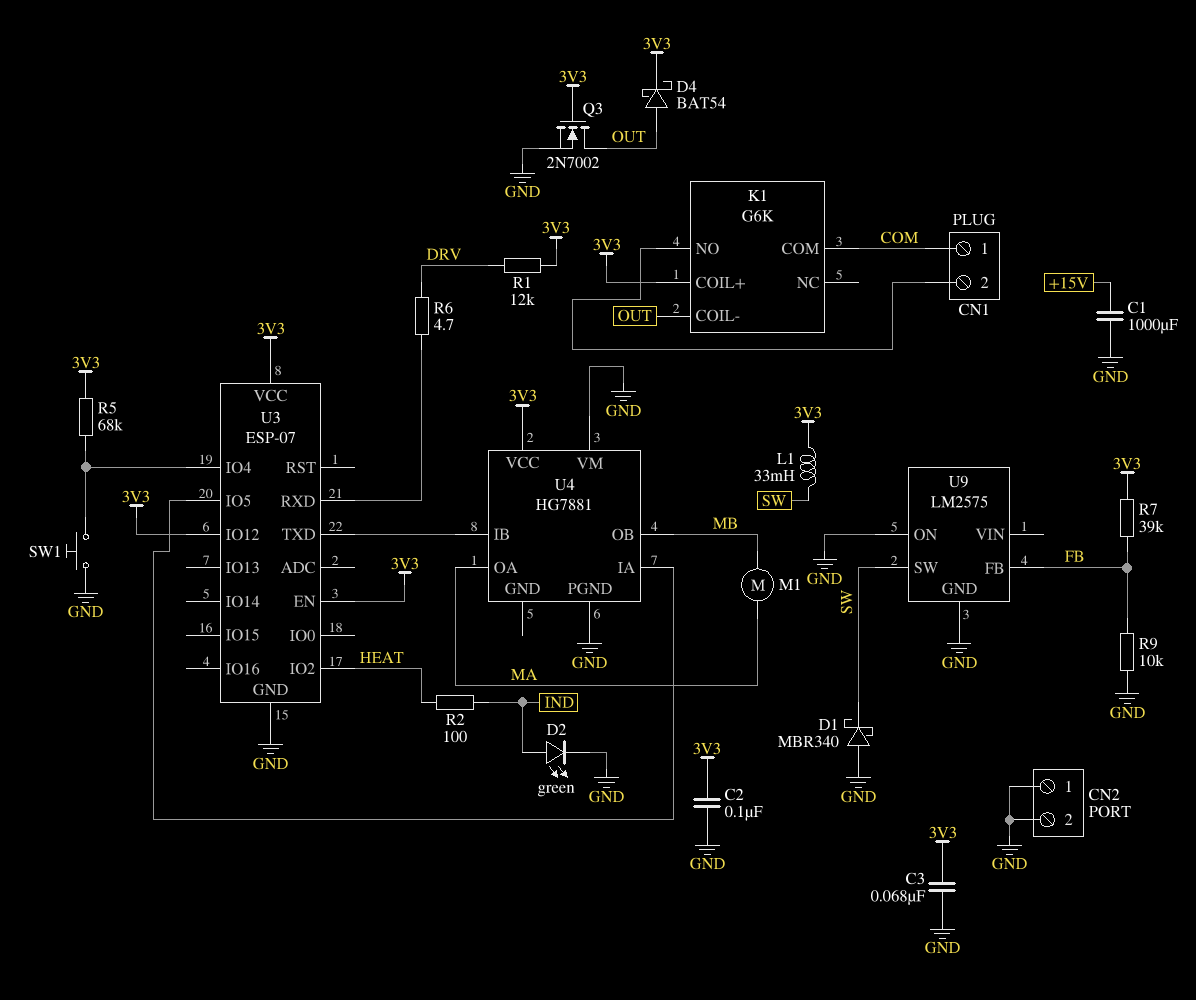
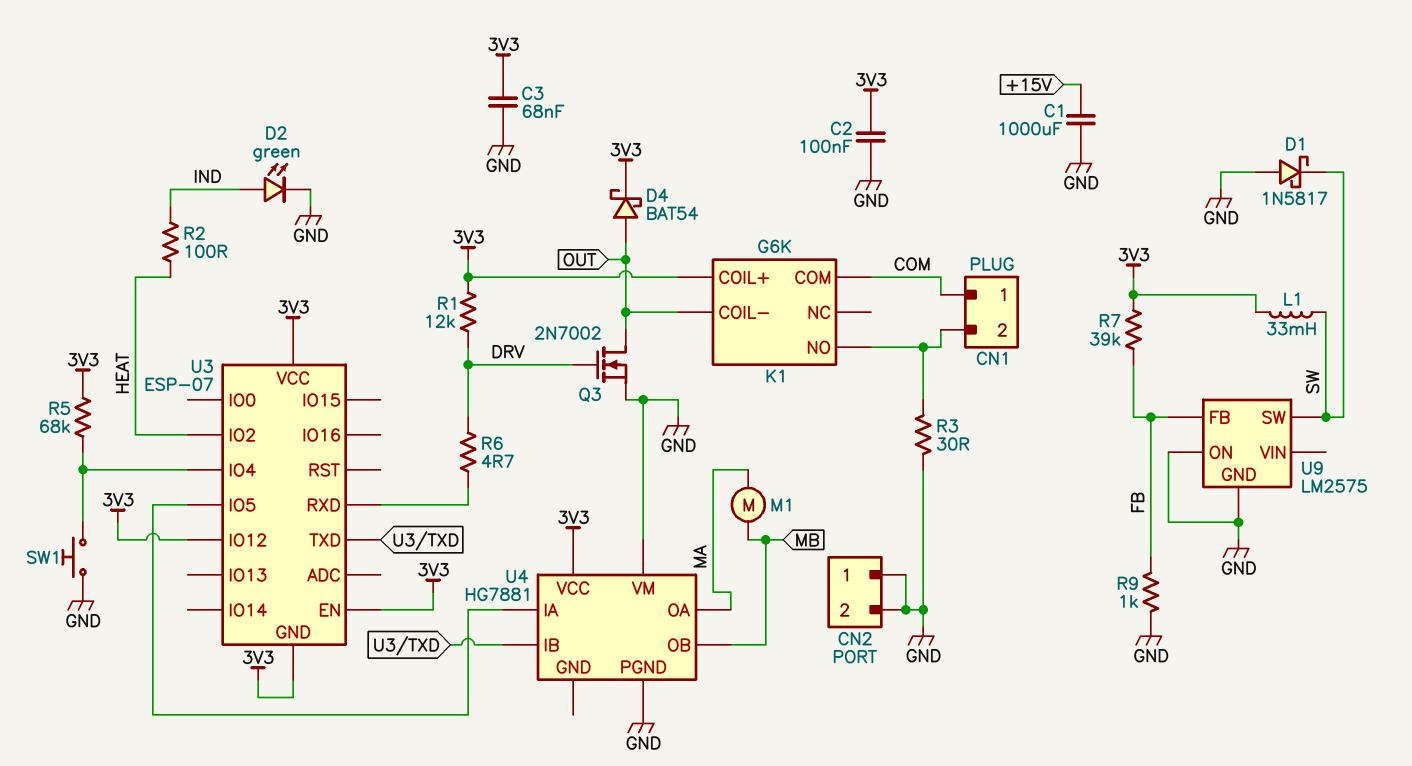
D1: schottky MBR340 (A GND, K SW) -> schottky 1N5817 (A GND, K SW)
Q3: NMOS 2N7002 (G 3V3, D OUT, S GND) -> NMOS 2N7002 (G DRV, D OUT, S GND)
R3: none -> 30 (CN1/2, GND)
R9: 10k (FB, GND) -> 1k (FB, GND)
U3 pin GND: GND -> 3V3

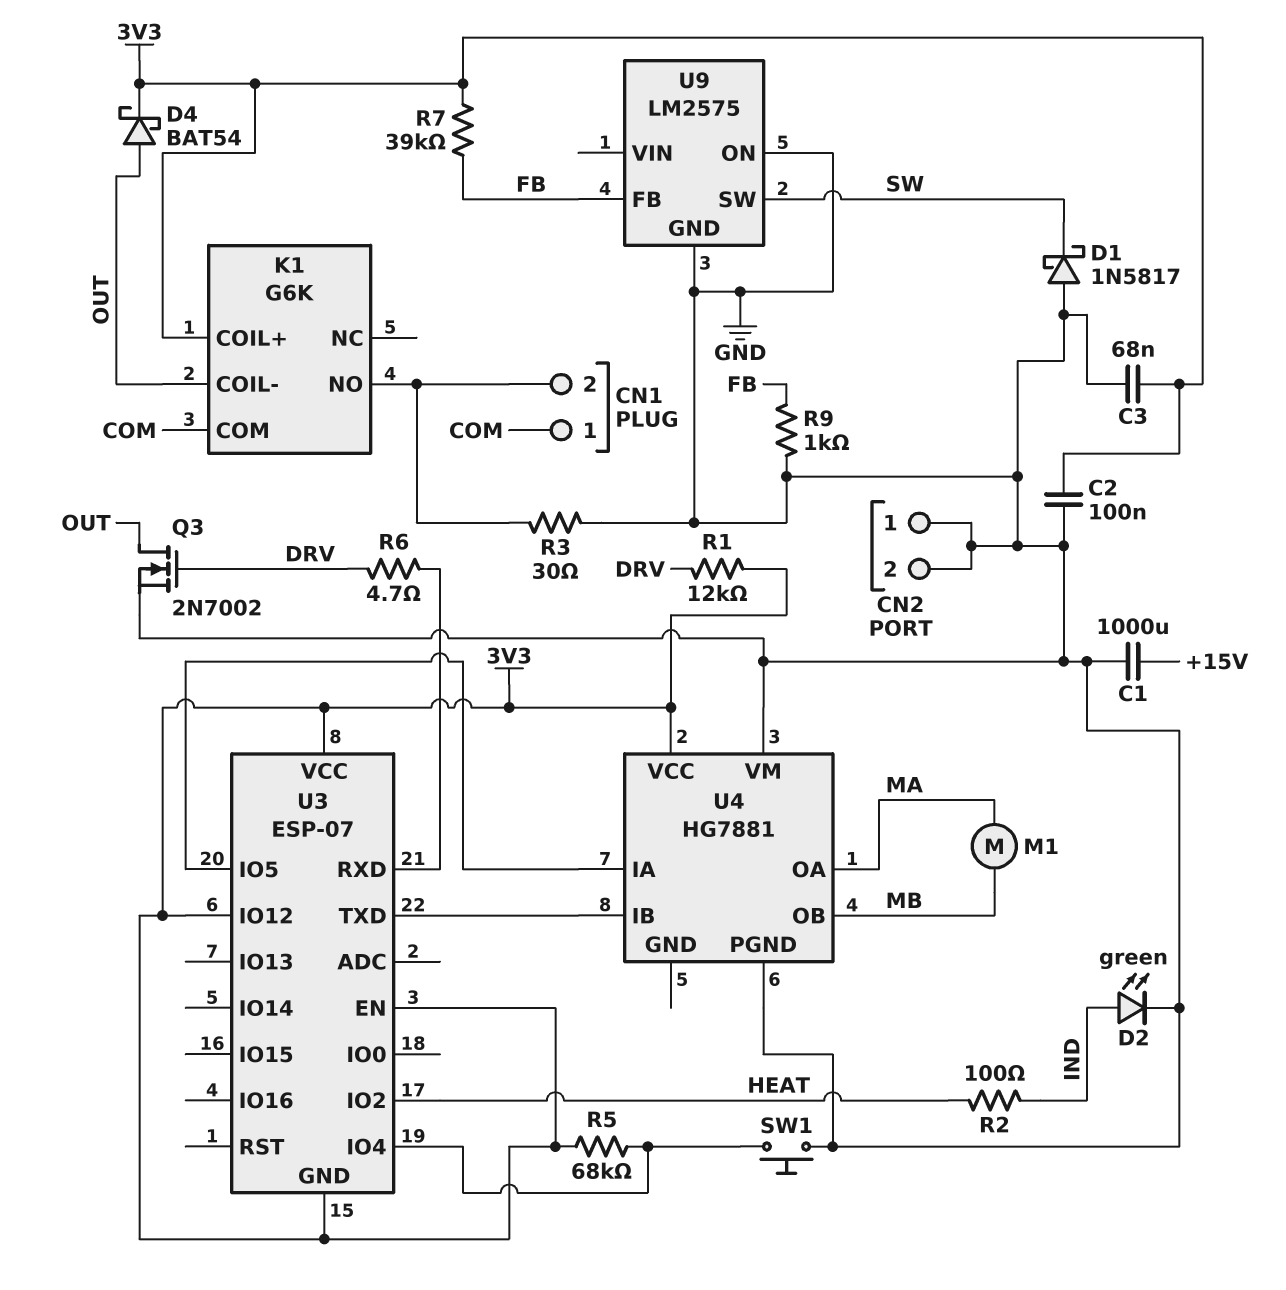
L1: 33mH (3V3, SW) -> none

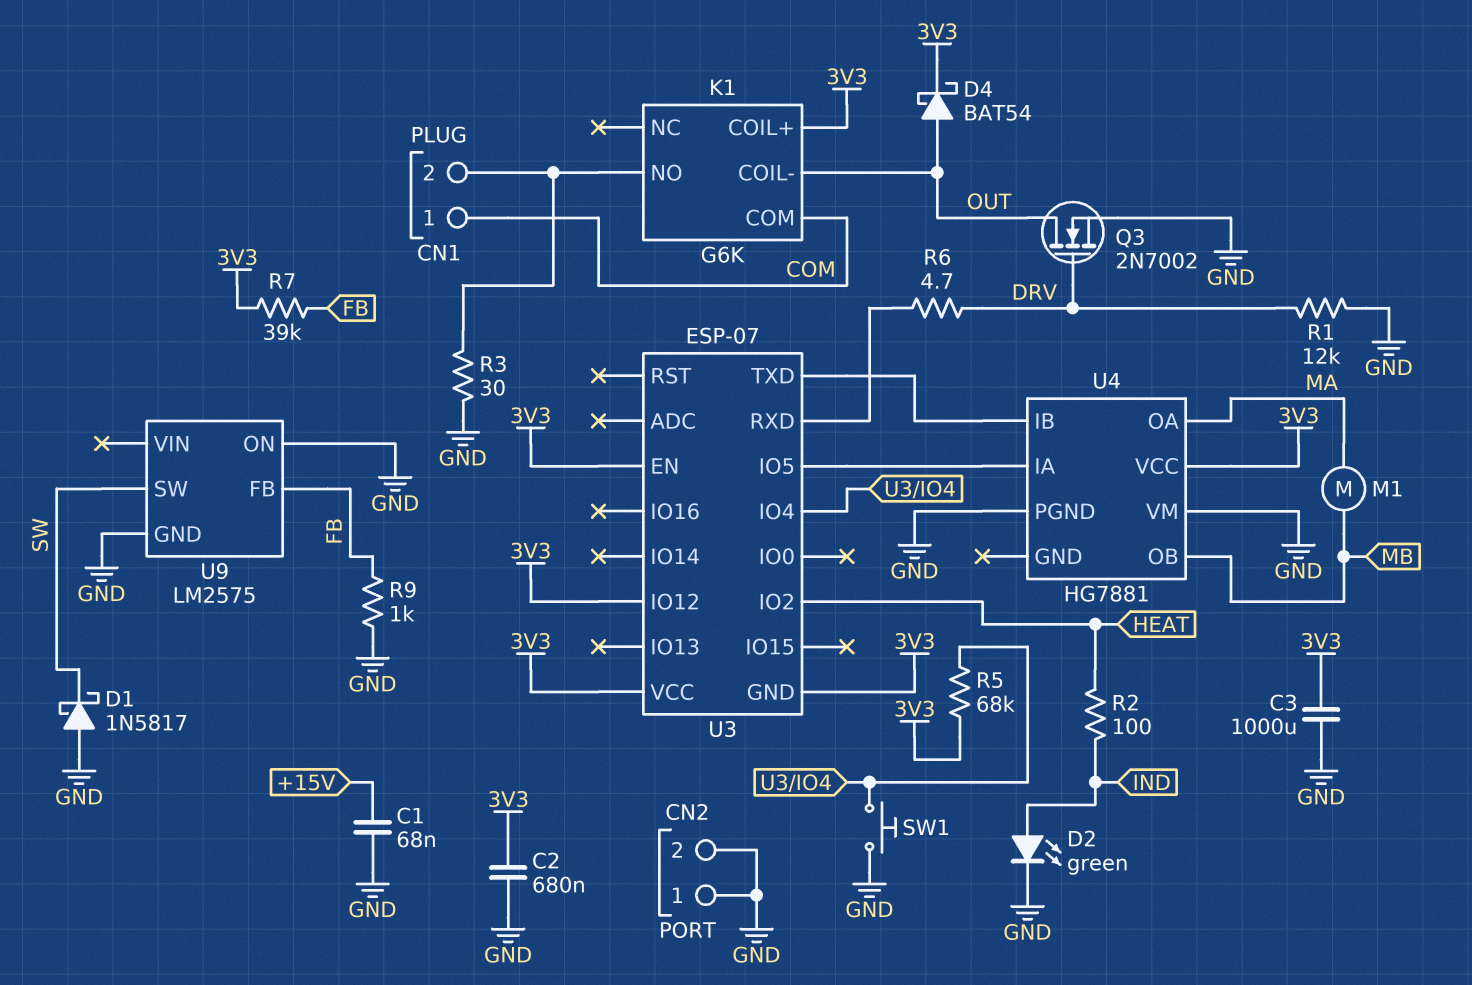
C1: 1000uF (+15V, GND) -> 68nF (+15V, GND)
C2: 100nF (3V3, GND) -> 680nF (3V3, GND)
C3: 68nF (3V3, GND) -> 1000uF (3V3, GND)
R1: 12k (3V3, DRV) -> 12k (DRV, GND)

